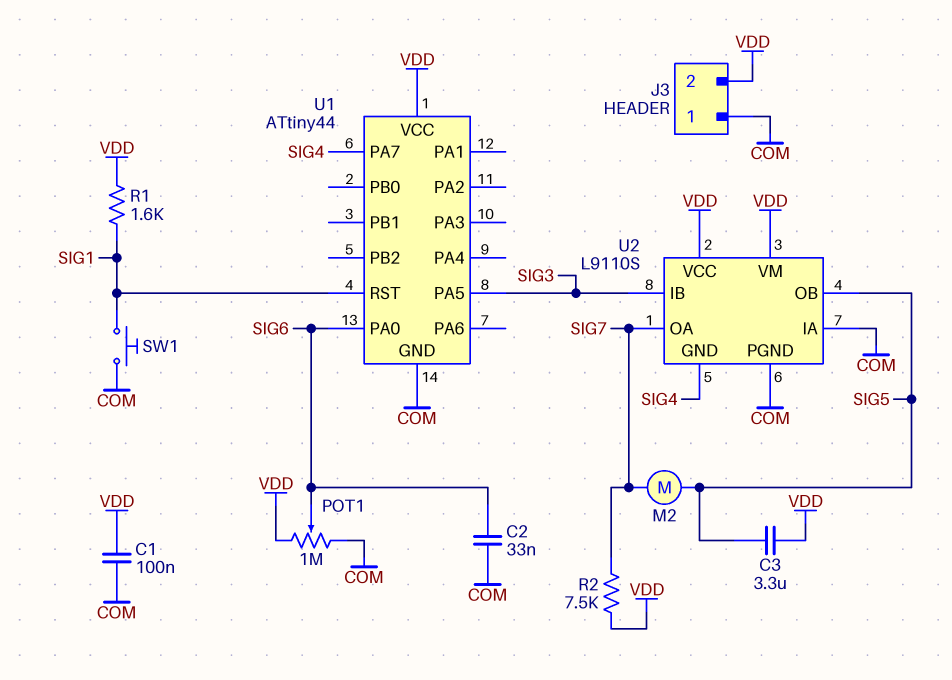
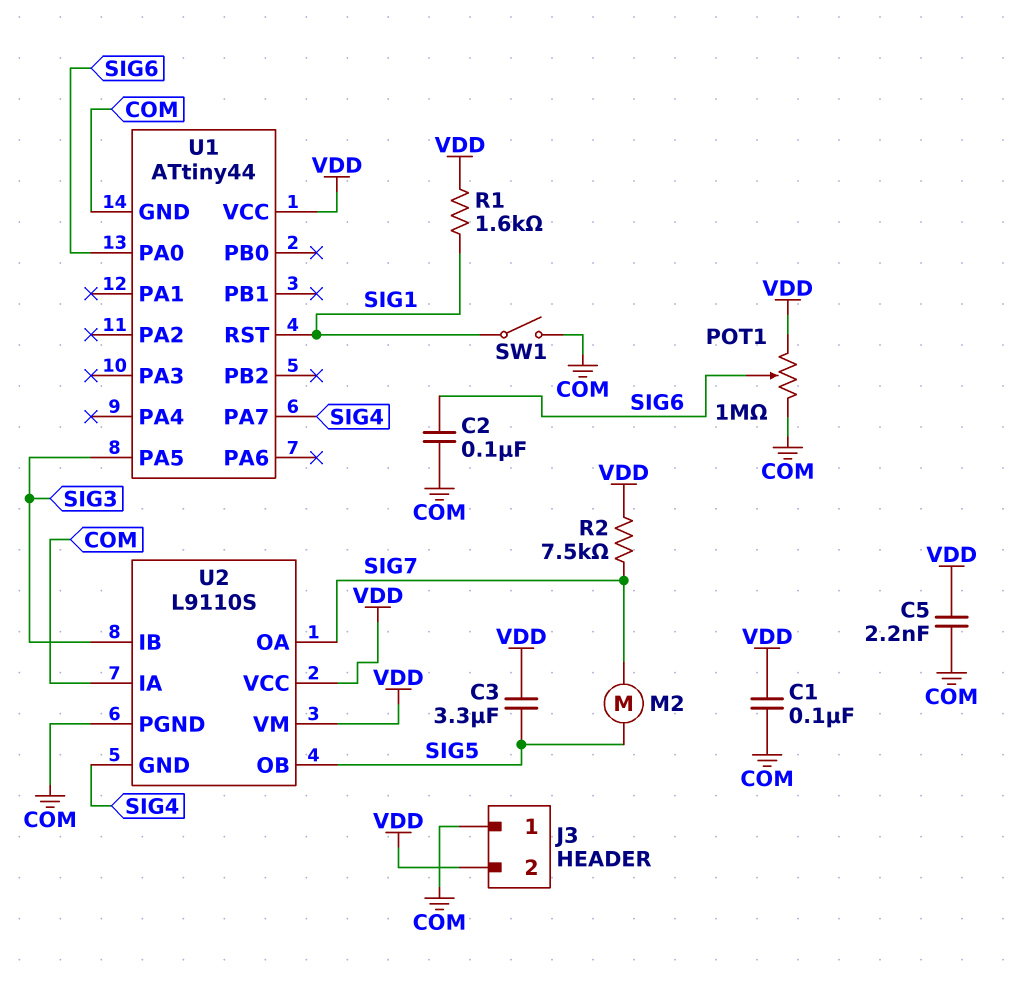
C2: 33nF (COM, SIG6) -> 100nF (COM, SIG6)
C5: none -> 2.2nF (COM, VDD)
SW1: button (COM, SIG1) -> switch (COM, SIG1)

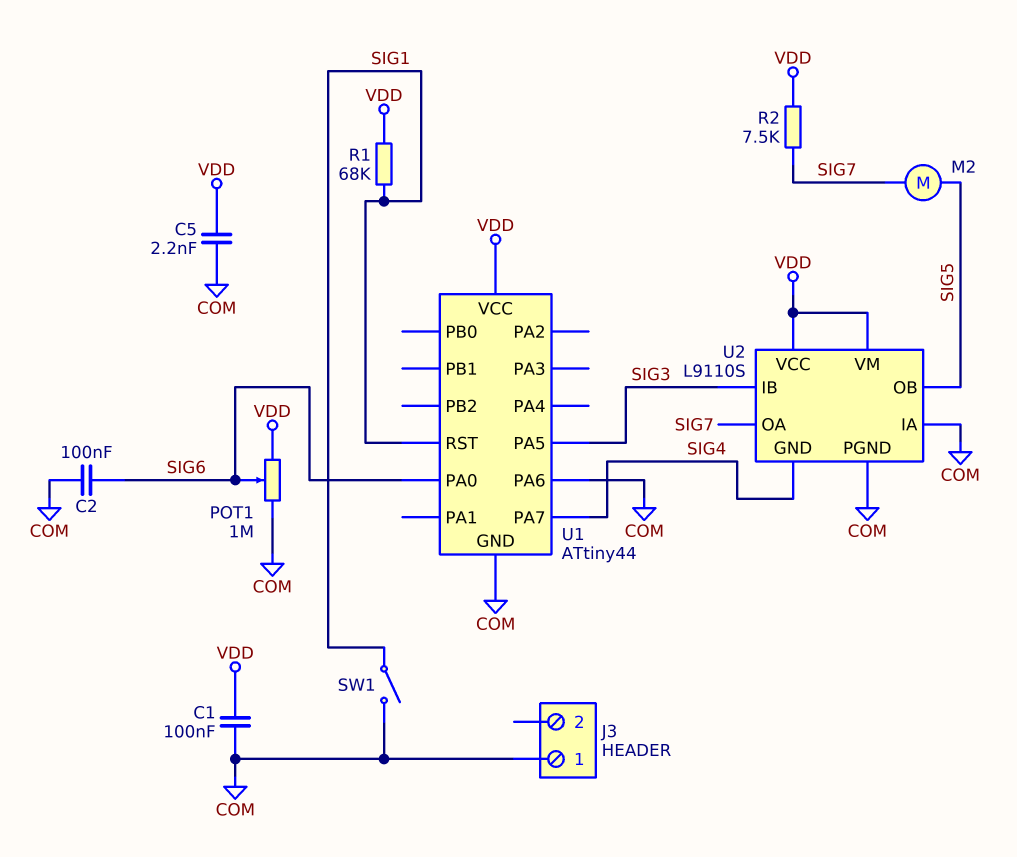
C3: 3.3uF (SIG5, VDD) -> none
J3 pin 2: VDD -> none
R1: 1.6k (SIG1, VDD) -> 68k (SIG1, VDD)
U1 pin PA6: none -> COM

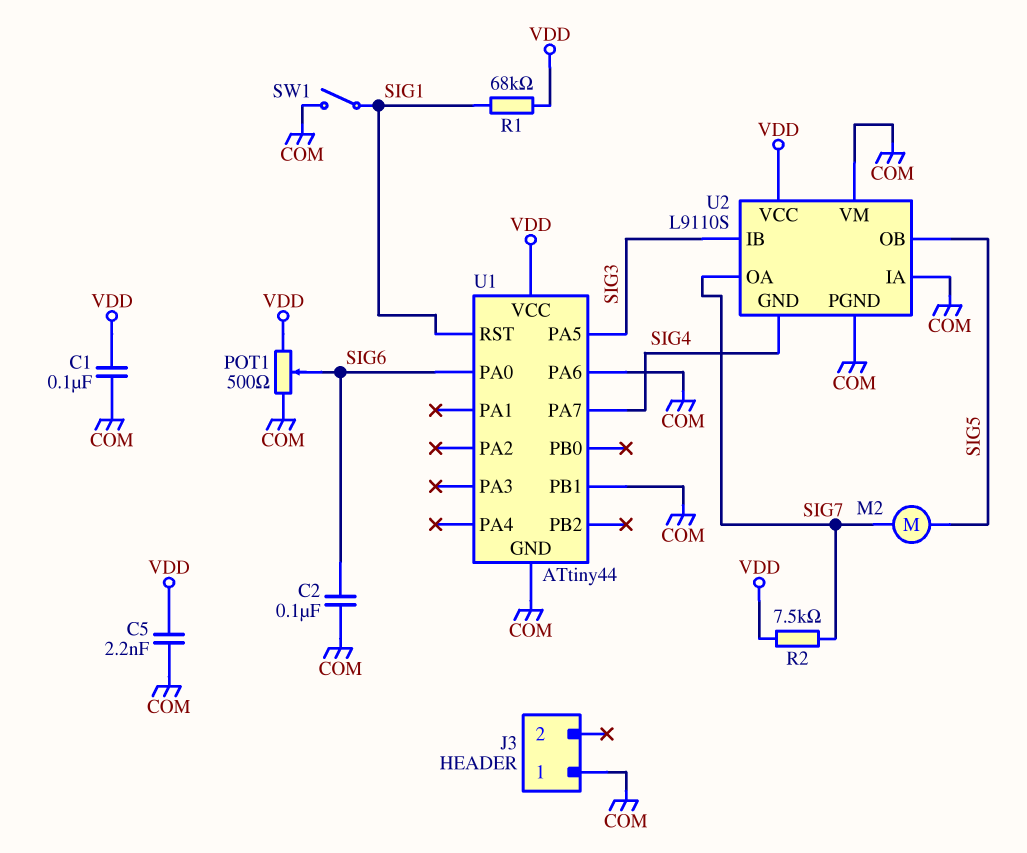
POT1: 1M (COM, VDD, wiper SIG6) -> 500 (COM, VDD, wiper SIG6)
U1 pin PB1: none -> COM
U2 pin VM: VDD -> COM

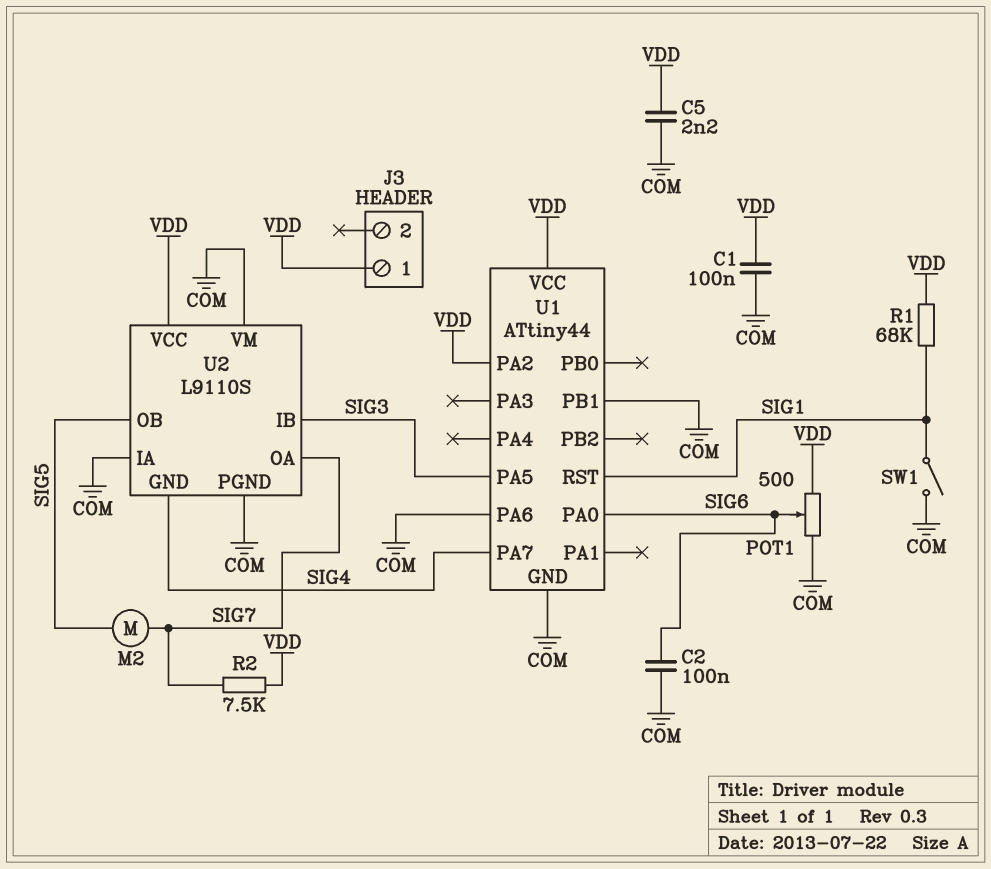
J3 pin 1: COM -> VDD
U1 pin PA2: none -> VDD

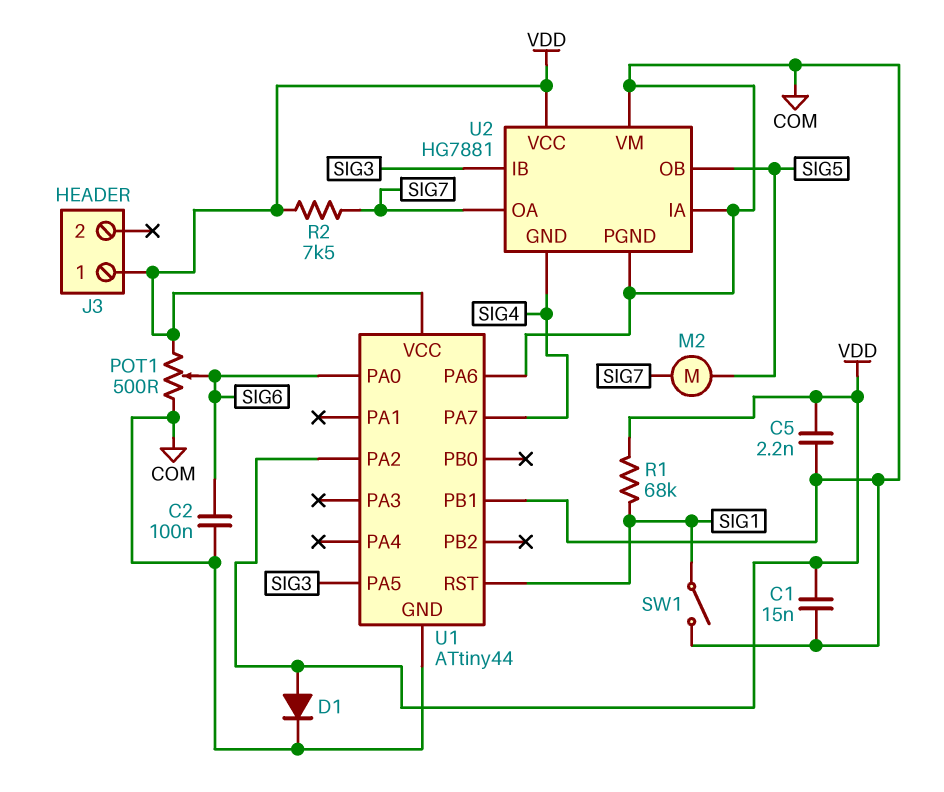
C1: 100nF (COM, VDD) -> 15nF (COM, VDD)
D1: none -> diode (A VDD, K COM)
U2: L9110S -> HG7881

